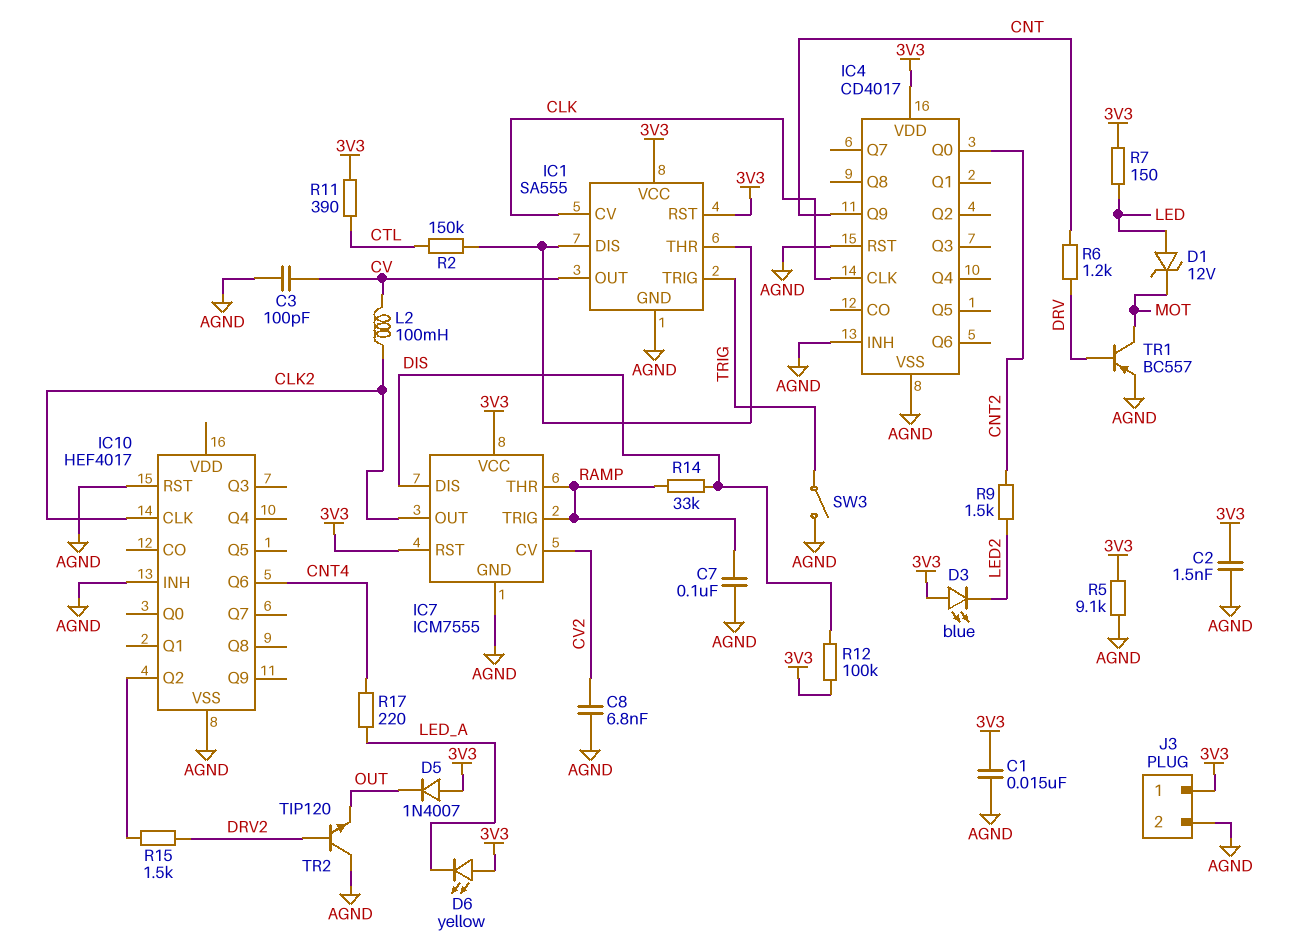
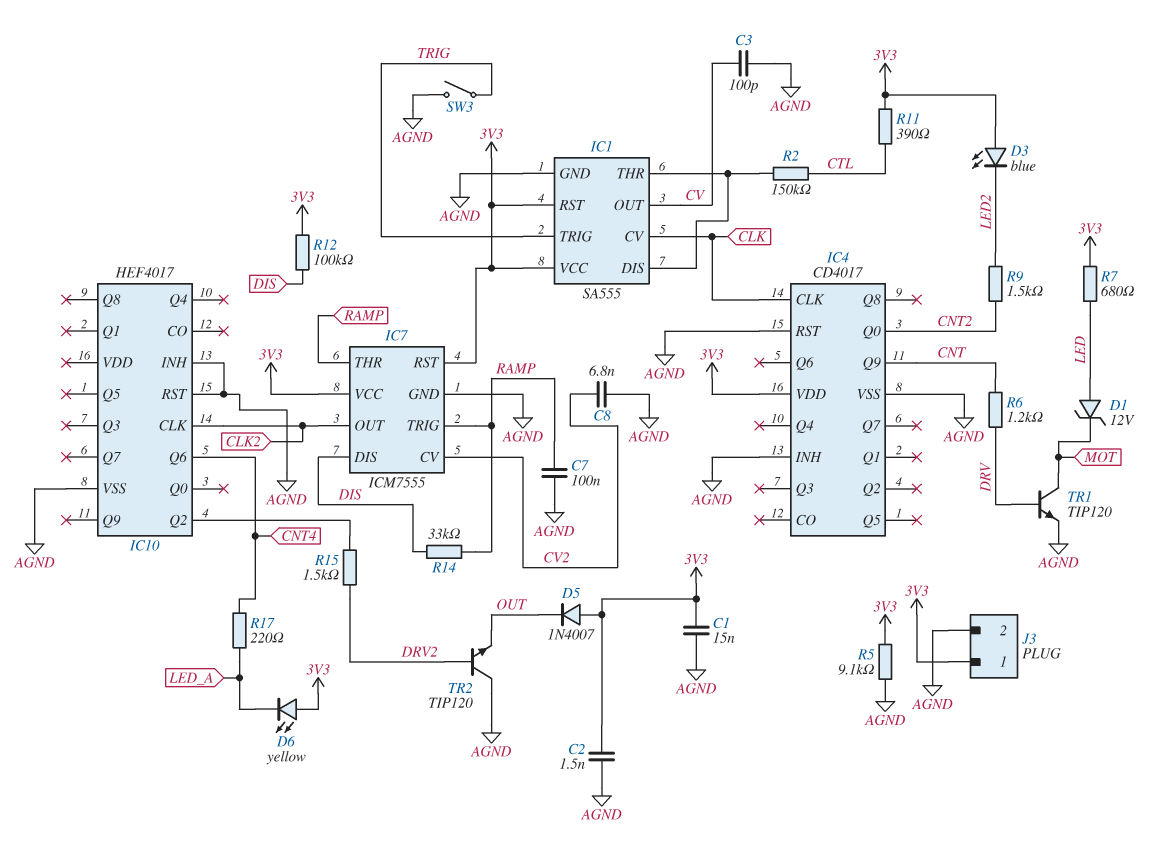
L2: 100mH (CLK2, CV) -> none
R7: 150 (3V3, LED) -> 680 (3V3, LED)
TR1: PNP BC557 (B DRV, C MOT, E AGND) -> NPN TIP120 (B DRV, C MOT, E AGND)

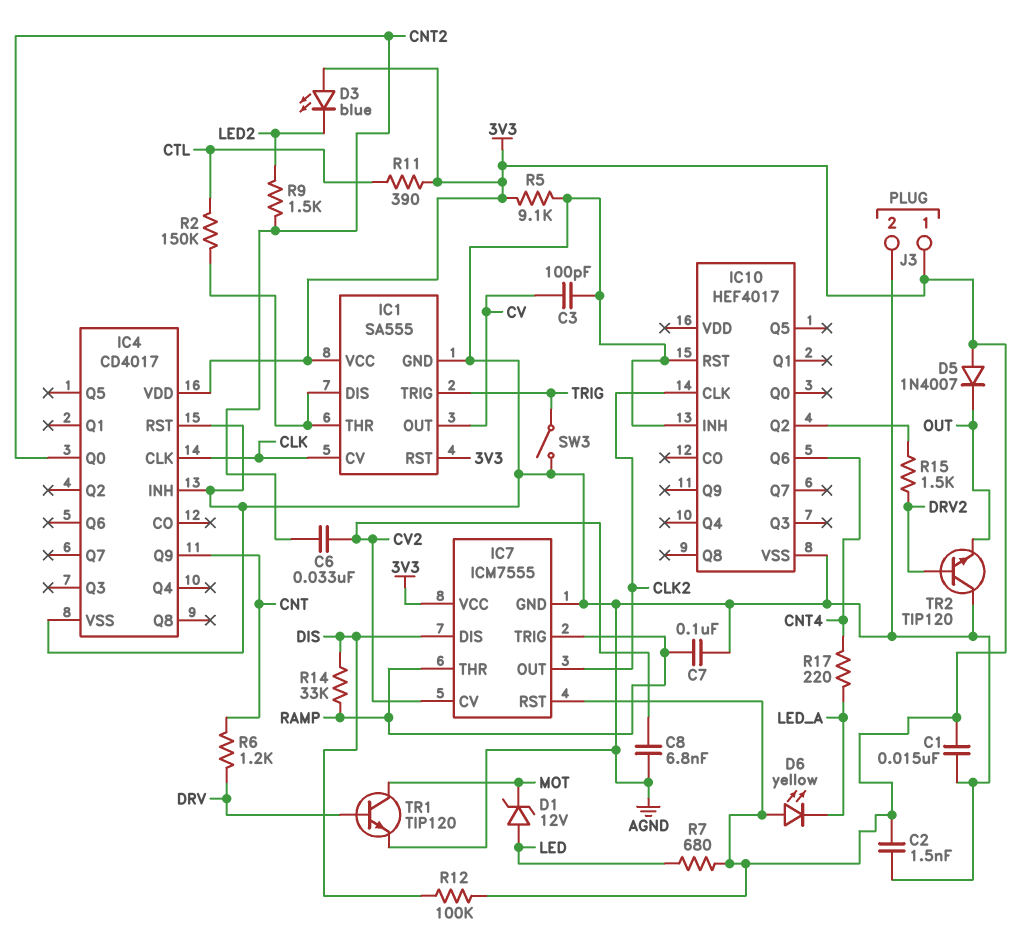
C6: none -> 33nF (CNT2, CV2)

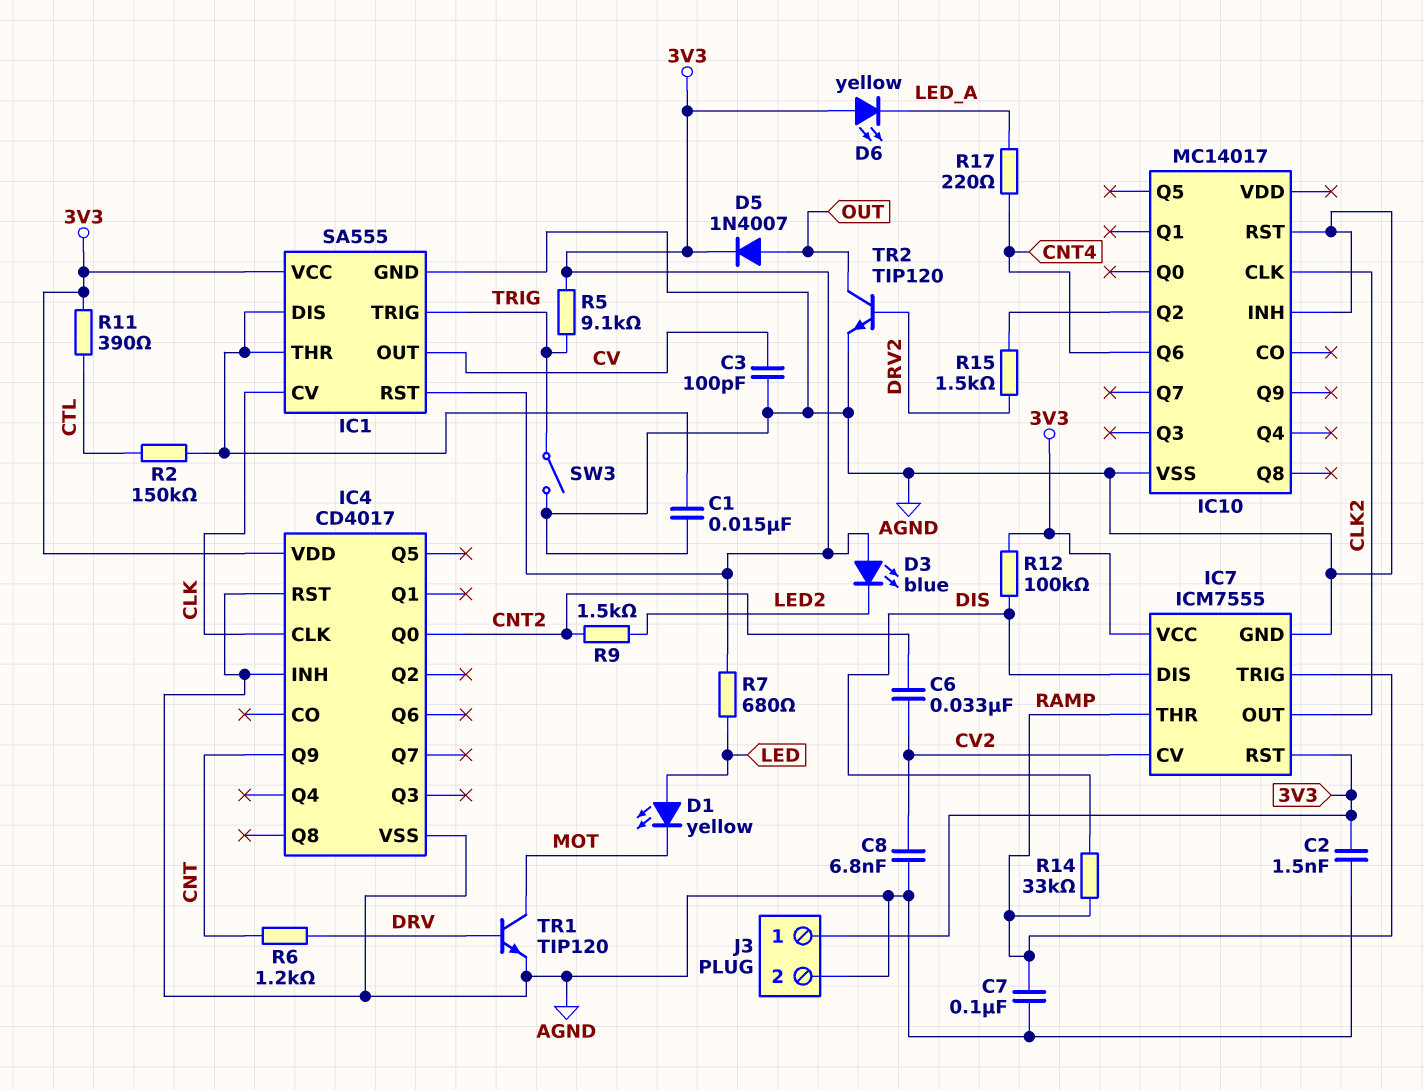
C1: 15nF (3V3, AGND) -> 15nF (AGND, IC1/DIS)
D1: zener 12V (A LED, K MOT) -> LED yellow (A LED, K MOT)
D5: diode 1N4007 (A 3V3, K OUT) -> diode 1N4007 (A OUT, K 3V3)
IC10: HEF4017 -> MC14017
R5: 9.1k (3V3, AGND) -> 9.1k (3V3, TRIG)
TR2: NPN TIP120 (B DRV2, C AGND, E OUT) -> NPN TIP120 (B DRV2, C OUT, E AGND)

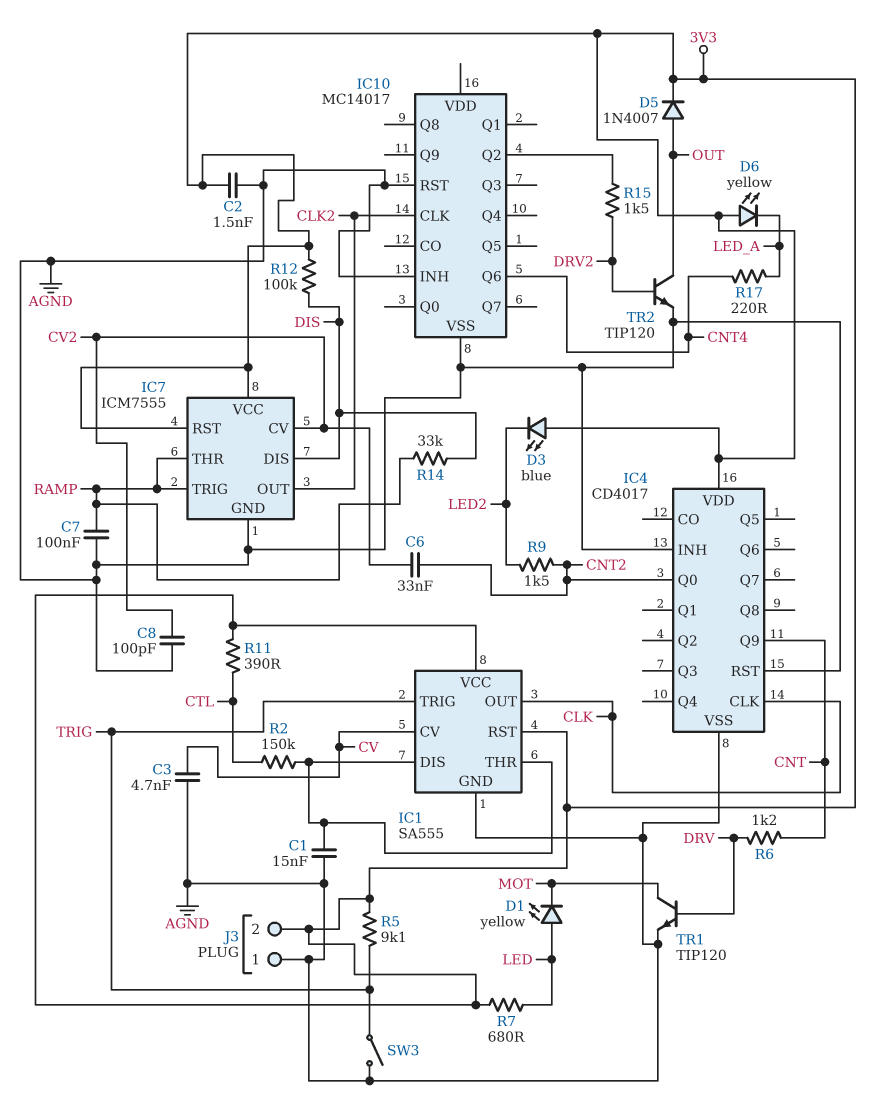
C3: 100pF (AGND, CV) -> 4.7nF (AGND, CV)
C8: 6.8nF (AGND, CV2) -> 100pF (AGND, CV2)
IC1 pin CV: CLK -> CV
IC1 pin OUT: CV -> CLK
J3 pin 1: 3V3 -> AGND
J3 pin 2: AGND -> 3V3

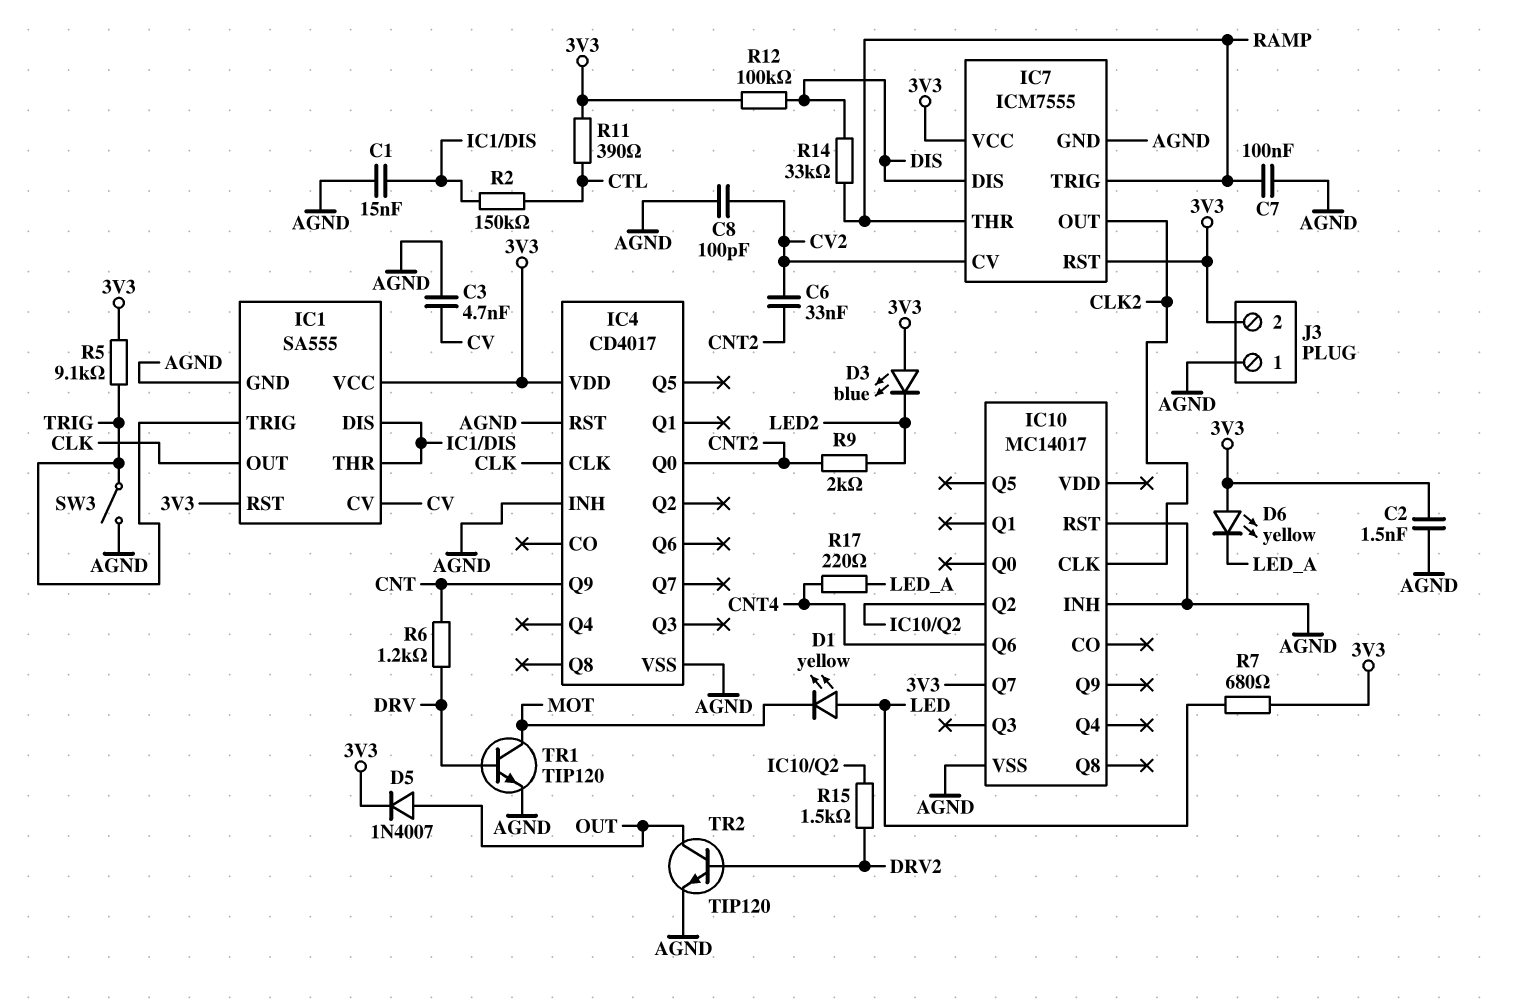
IC10 pin Q7: none -> 3V3
R9: 1.5k (CNT2, LED2) -> 2k (CNT2, LED2)

